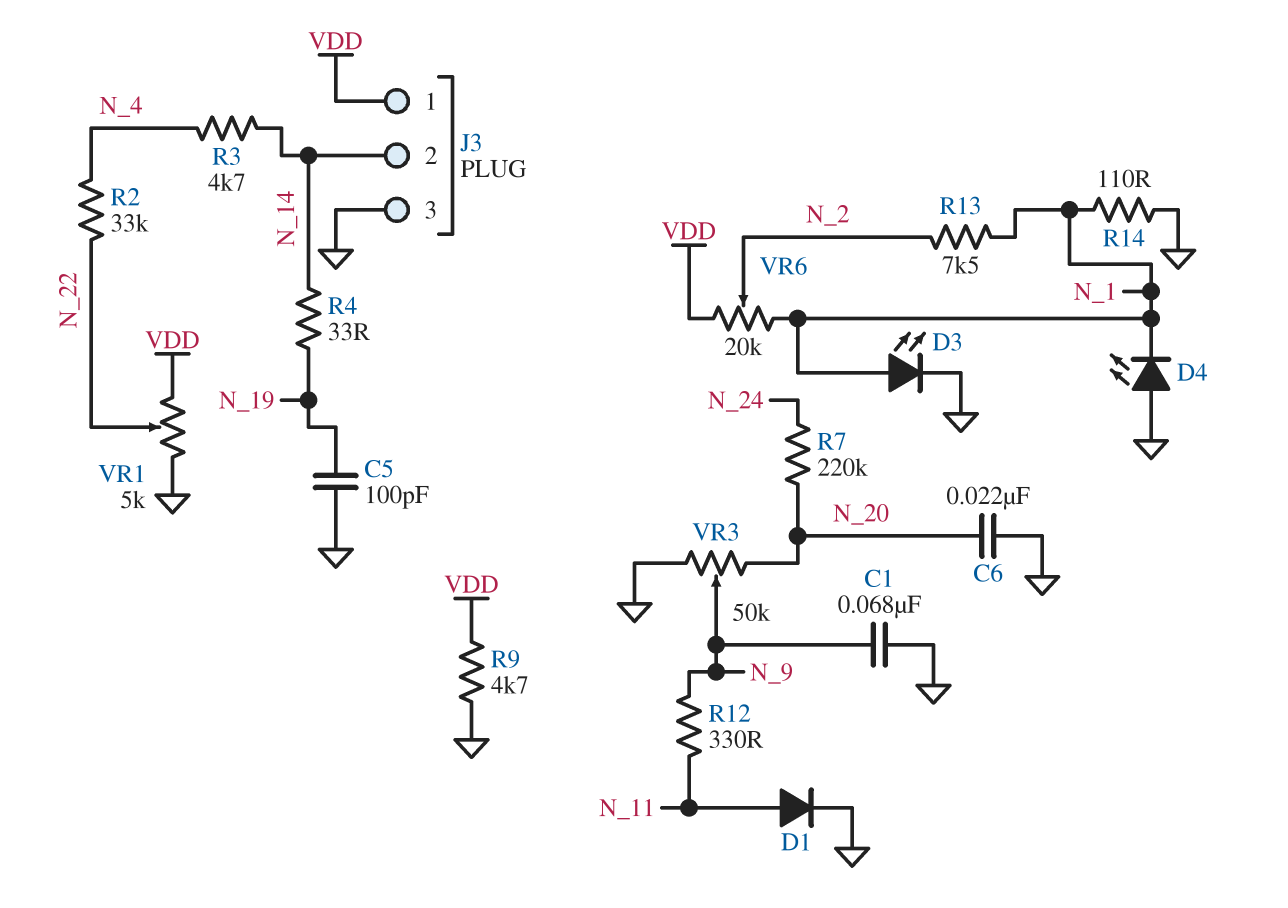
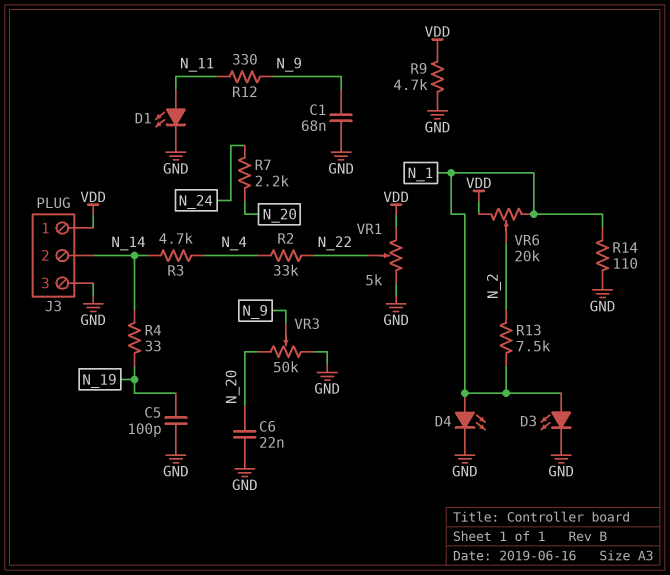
D1: diode (A N_11, K GND) -> LED (A N_11, K GND)
D4: LED (A GND, K N_1) -> LED (A N_1, K GND)
R7: 220k (N_20, N_24) -> 2.2k (N_20, N_24)

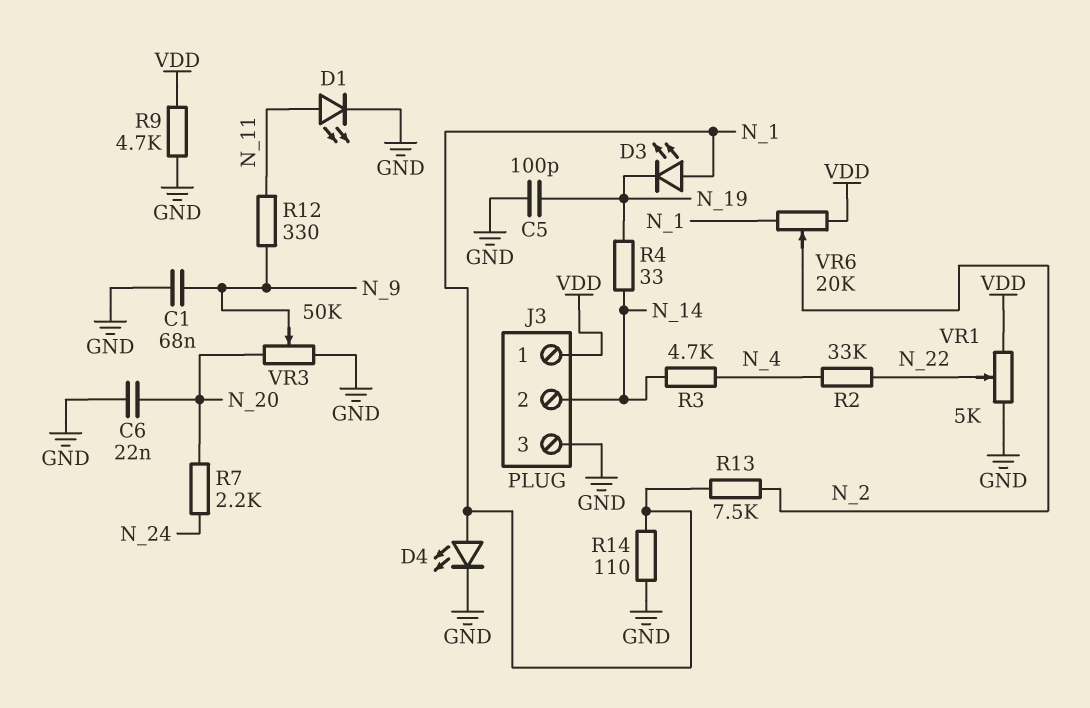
D3: LED (A N_1, K GND) -> LED (A N_1, K N_19)

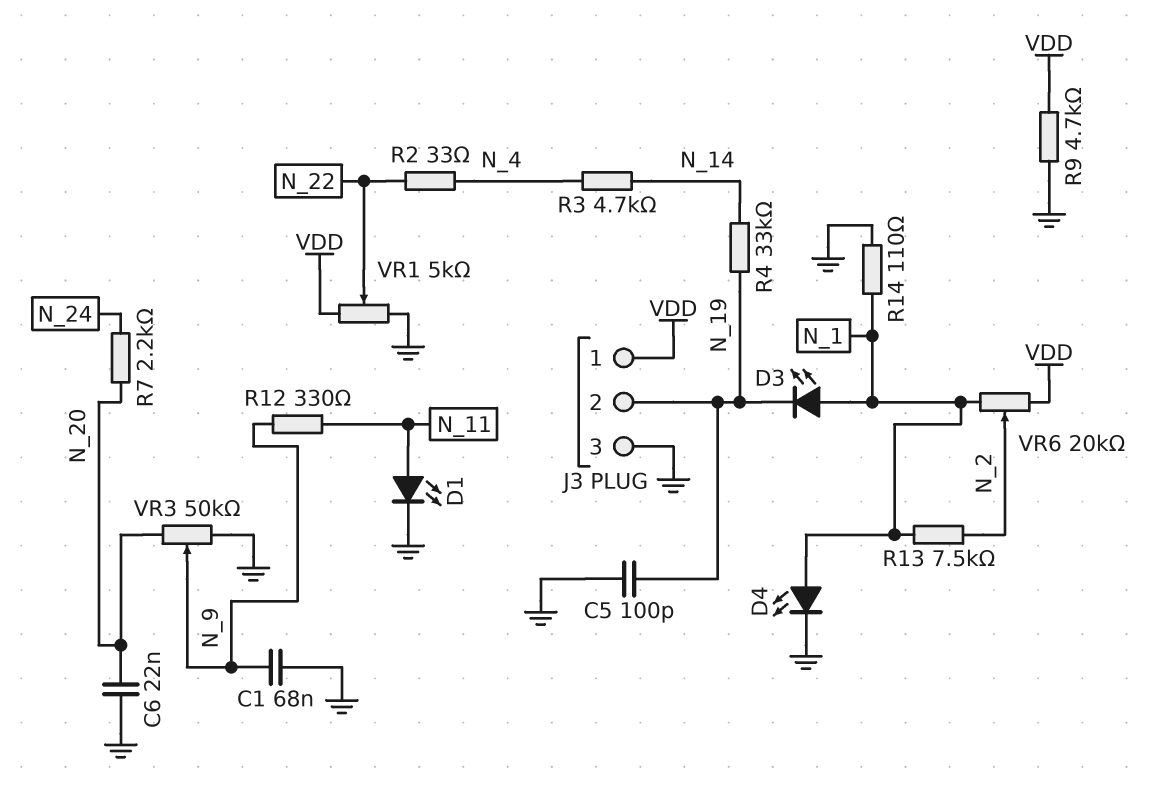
J3 pin 2: N_14 -> N_19
R2: 33k (N_4, N_22) -> 33 (N_4, N_22)
R4: 33 (N_14, N_19) -> 33k (N_14, N_19)

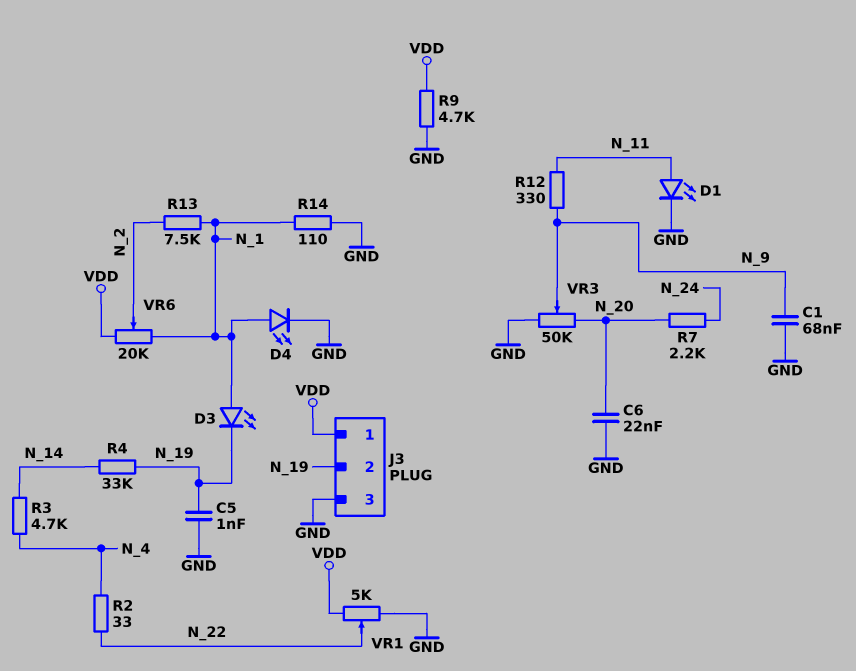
C5: 100pF (GND, N_19) -> 1nF (GND, N_19)

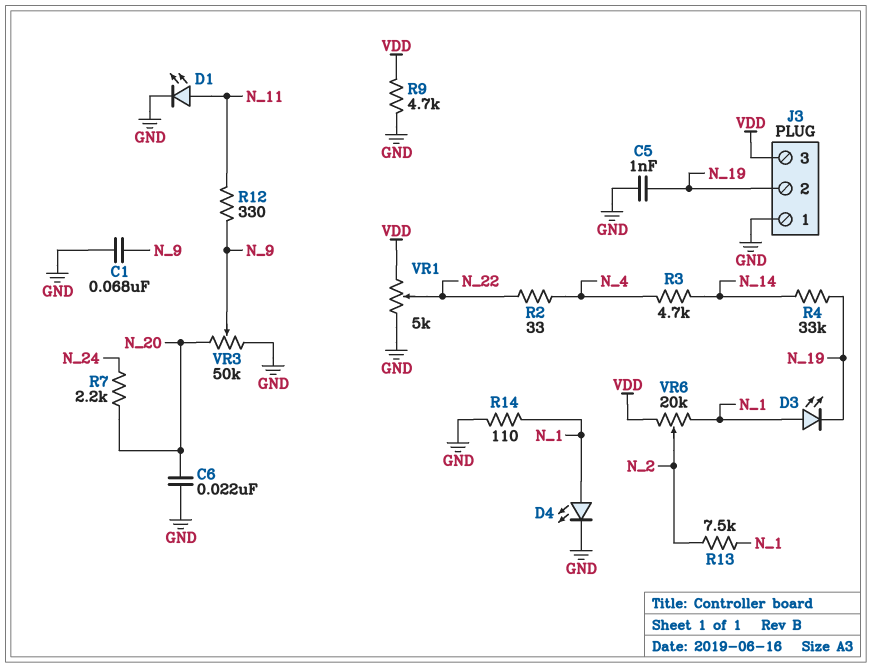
J3 pin 1: VDD -> GND
J3 pin 3: GND -> VDD

